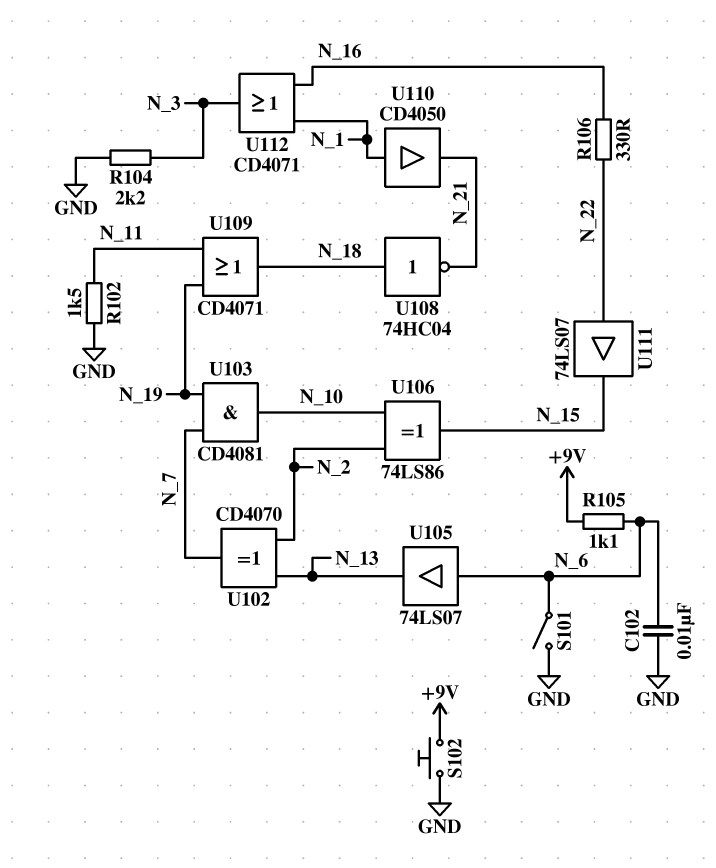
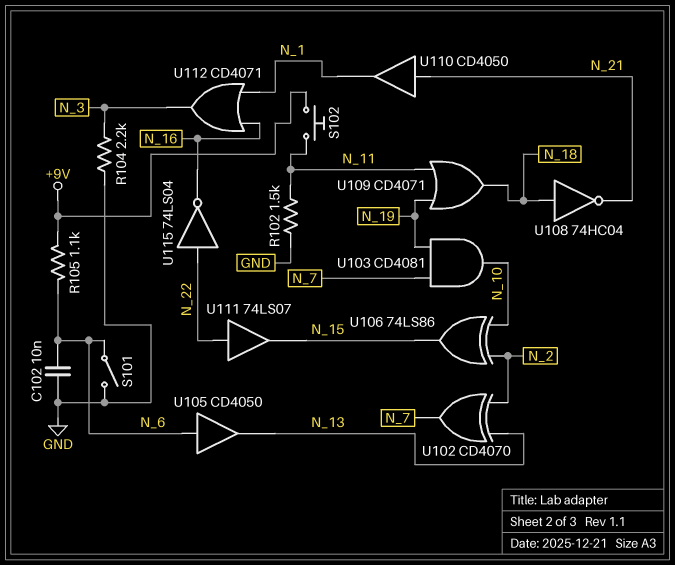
R106: 330 (N_16, N_22) -> none
S102: button (+9V, GND) -> button (+9V, N_11)
U105: buffer 74LS07 (in N_6, out N_13) -> buffer CD4050 (in N_6, out N_13)
U110: buffer CD4050 (in N_1, out N_21) -> buffer CD4050 (in N_21, out N_1)
U115: none -> NOT 74LS04 (in N_22, out N_16)

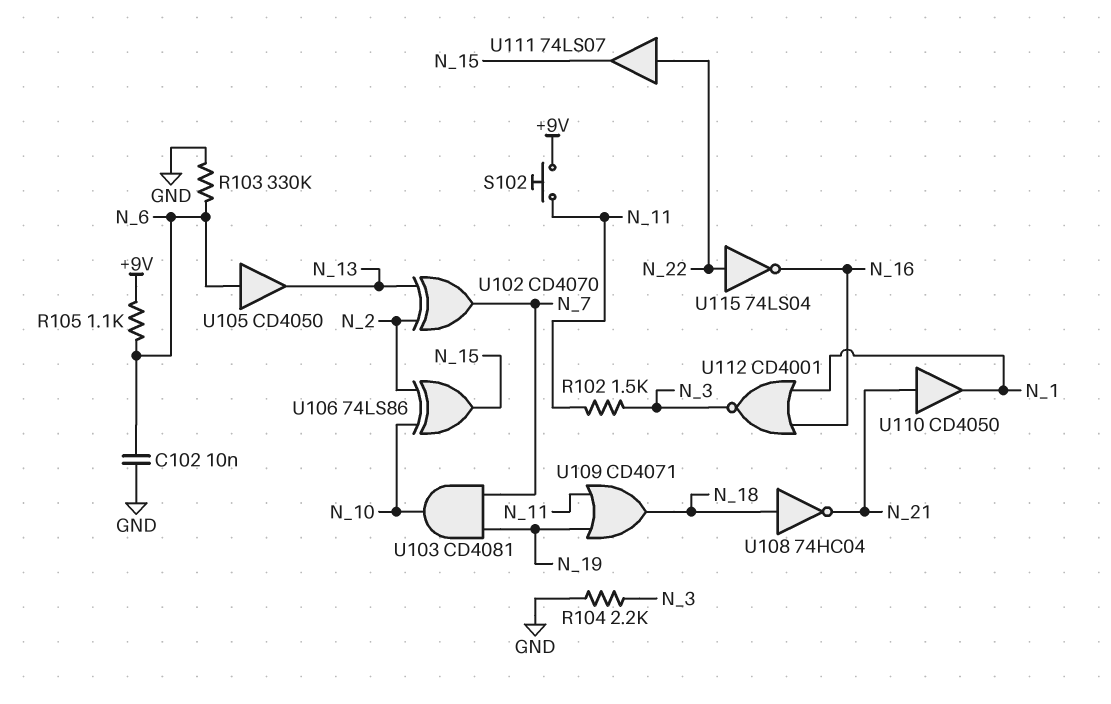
R102: 1.5k (GND, N_11) -> 1.5k (N_3, N_11)
R103: none -> 330k (GND, N_6)
S101: switch (GND, N_6) -> none
U112: OR CD4071 (in N_1, in N_16, out N_3) -> NOR CD4001 (in N_1, in N_16, out N_3)

